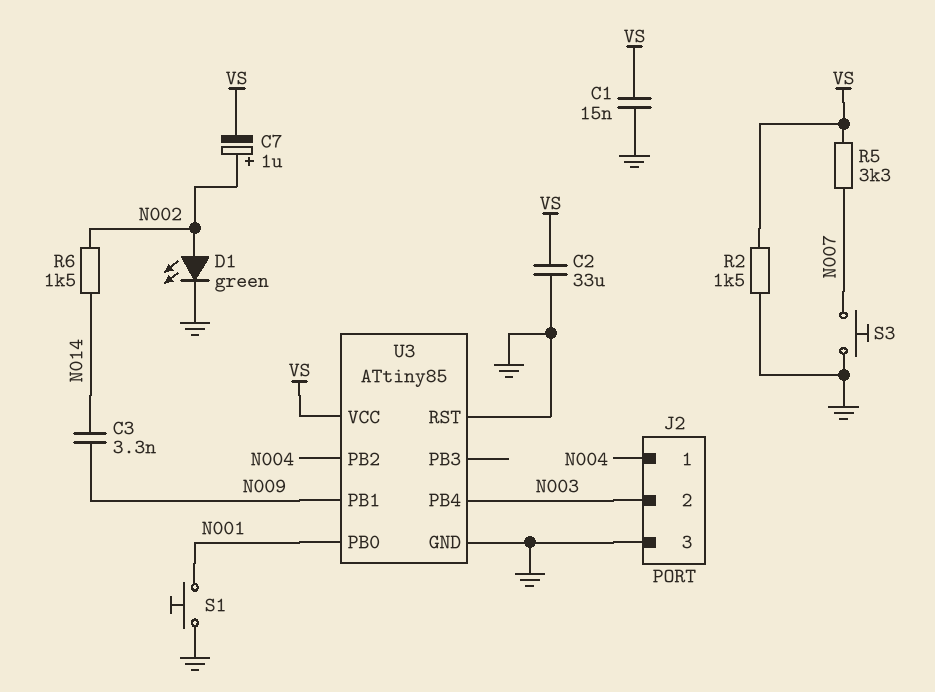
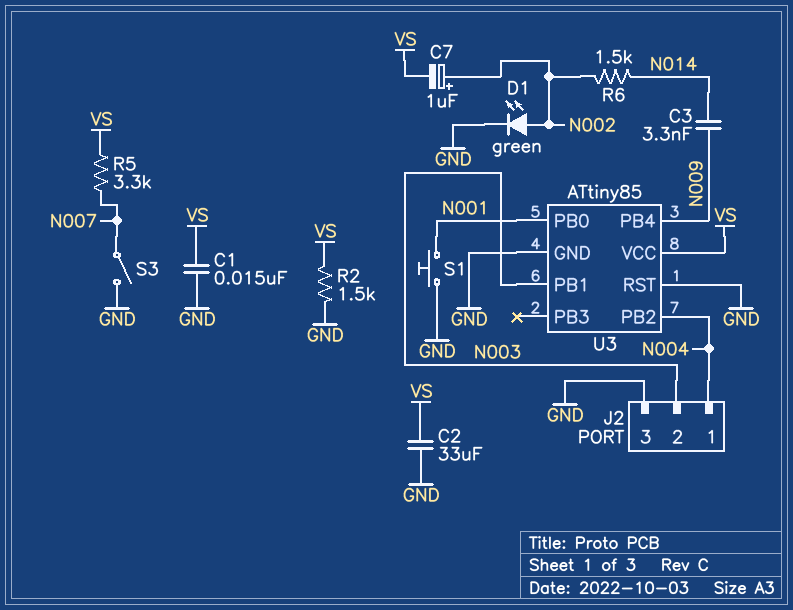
S3: button (GND, N007) -> switch (GND, N007)
U3 pin PB1: N009 -> N003
U3 pin PB4: N003 -> N009

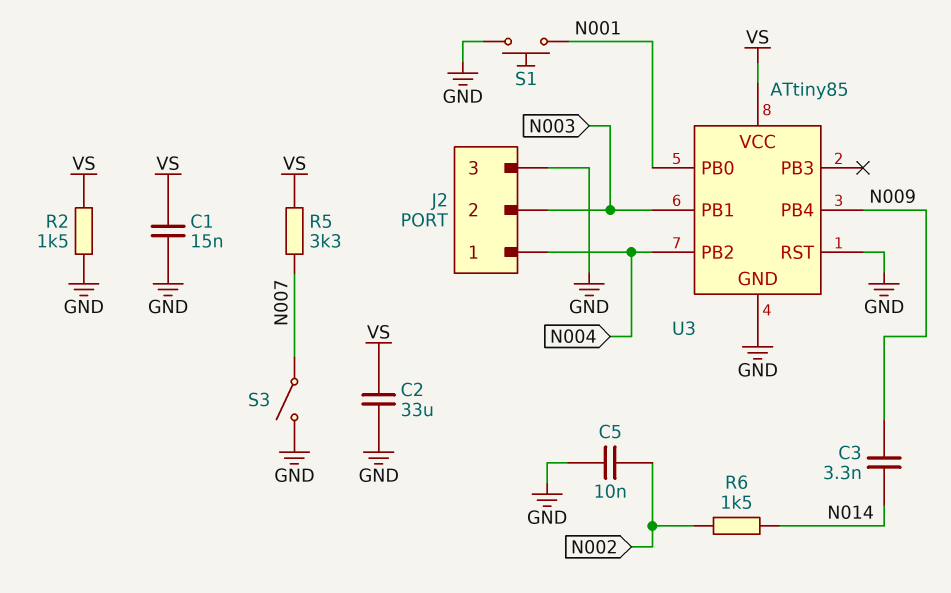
C5: none -> 10nF (GND, N002)
C7: 1uF (plus N002, minus VS) -> none
D1: LED green (A N002, K GND) -> none

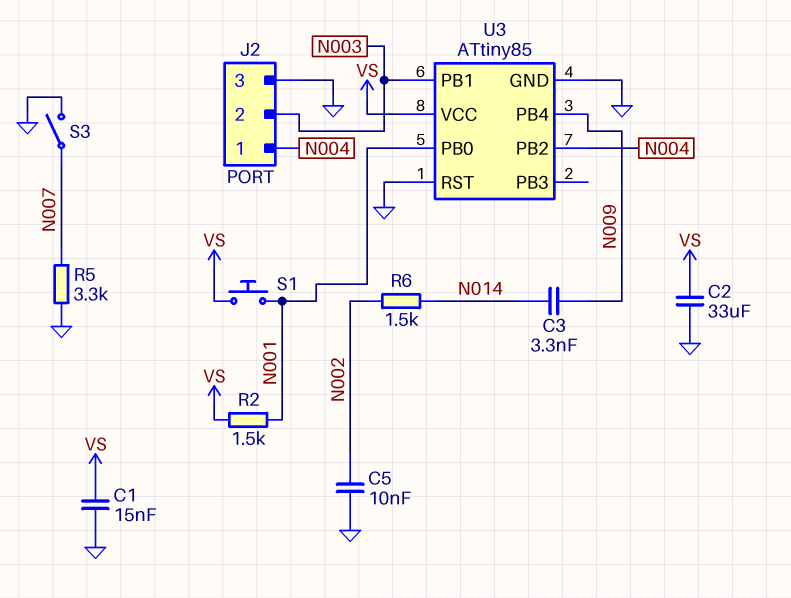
R2: 1.5k (GND, VS) -> 1.5k (N001, VS)
R5: 3.3k (N007, VS) -> 3.3k (GND, N007)
S1: button (GND, N001) -> button (N001, VS)

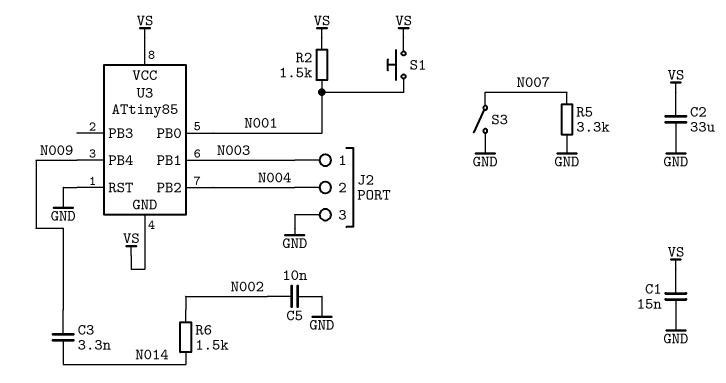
J2 pin 1: N004 -> N003
J2 pin 2: N003 -> N004
U3 pin GND: GND -> VS

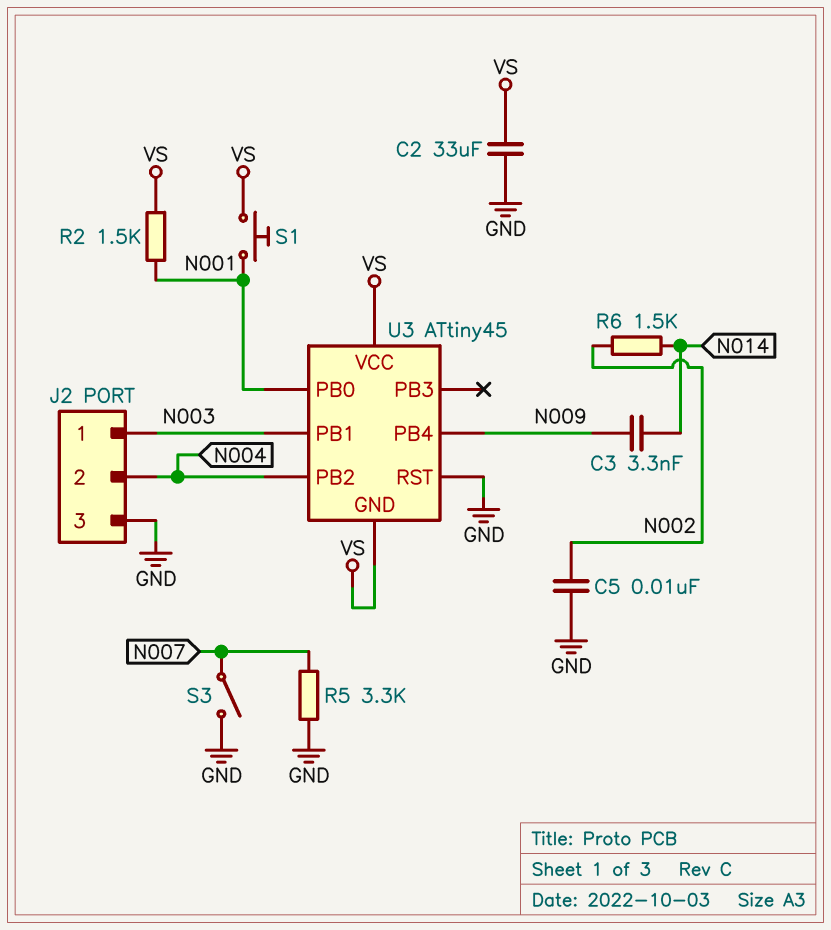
C1: 15nF (GND, VS) -> none
U3: ATtiny85 -> ATtiny45

